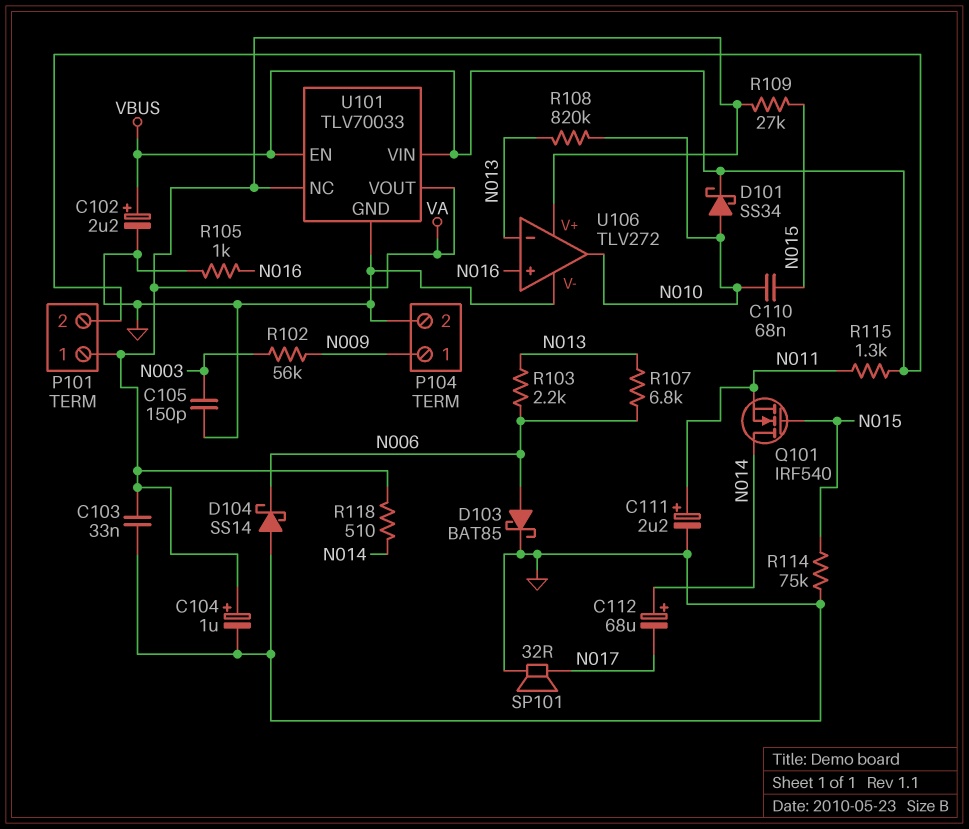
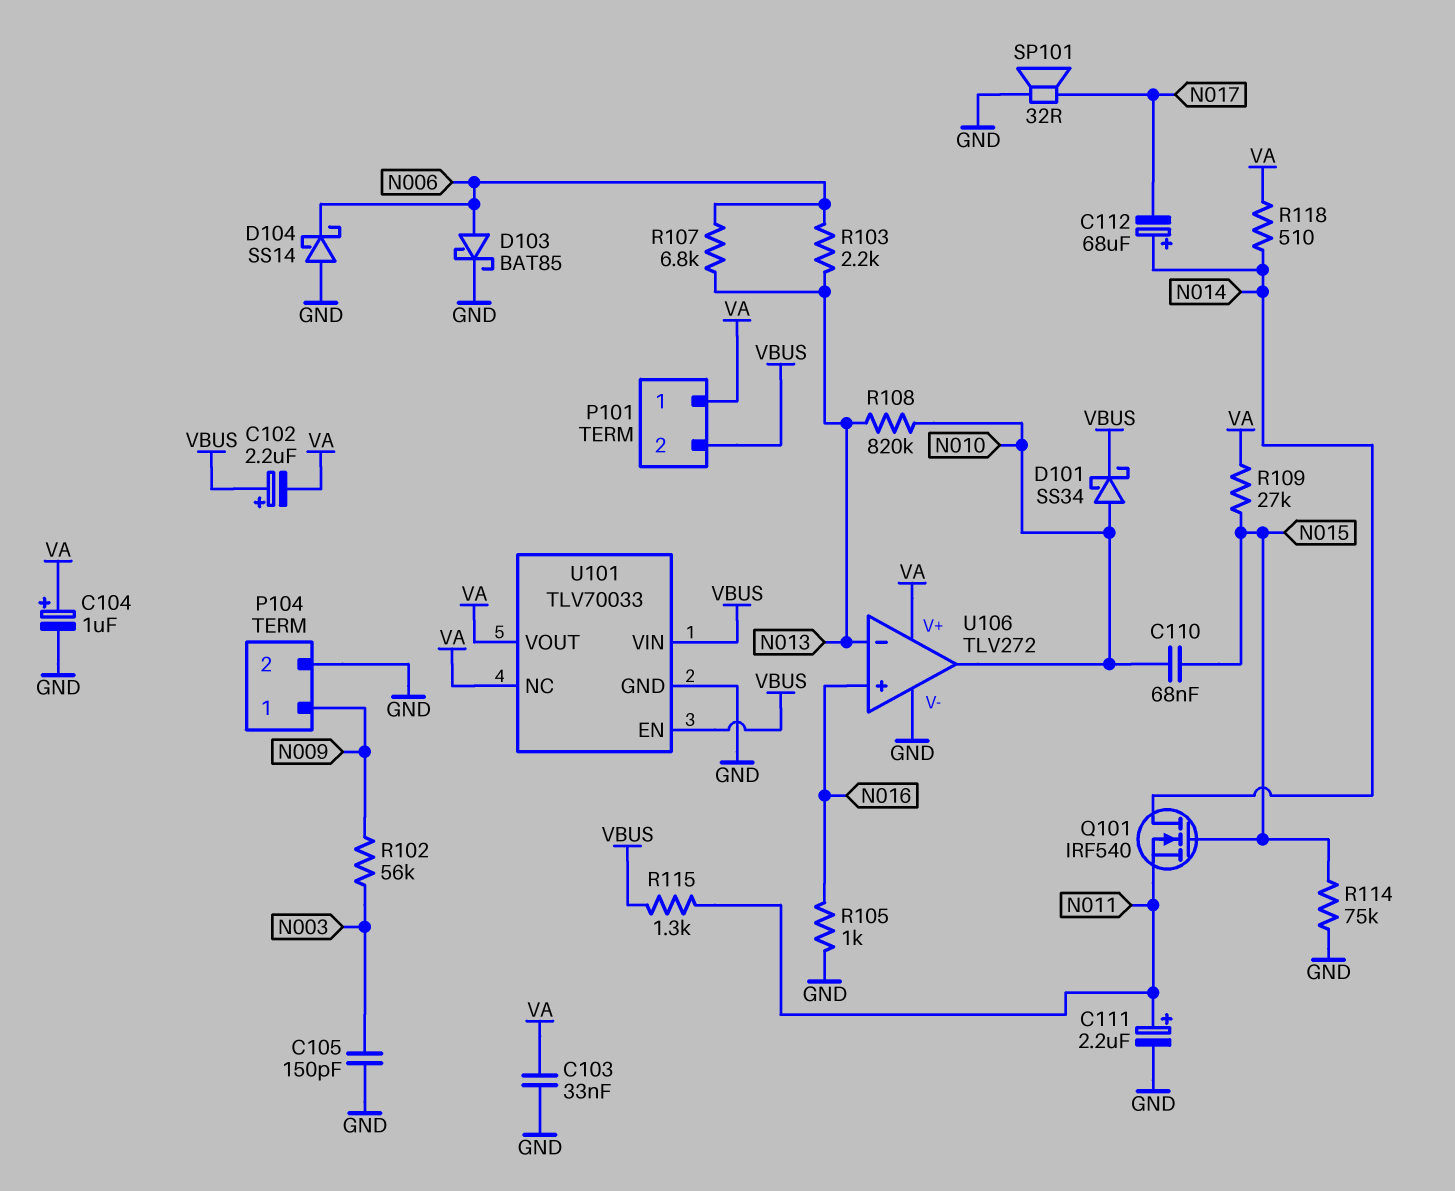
C102: 2.2uF (plus VBUS, minus GND) -> 2.2uF (plus VBUS, minus VA)

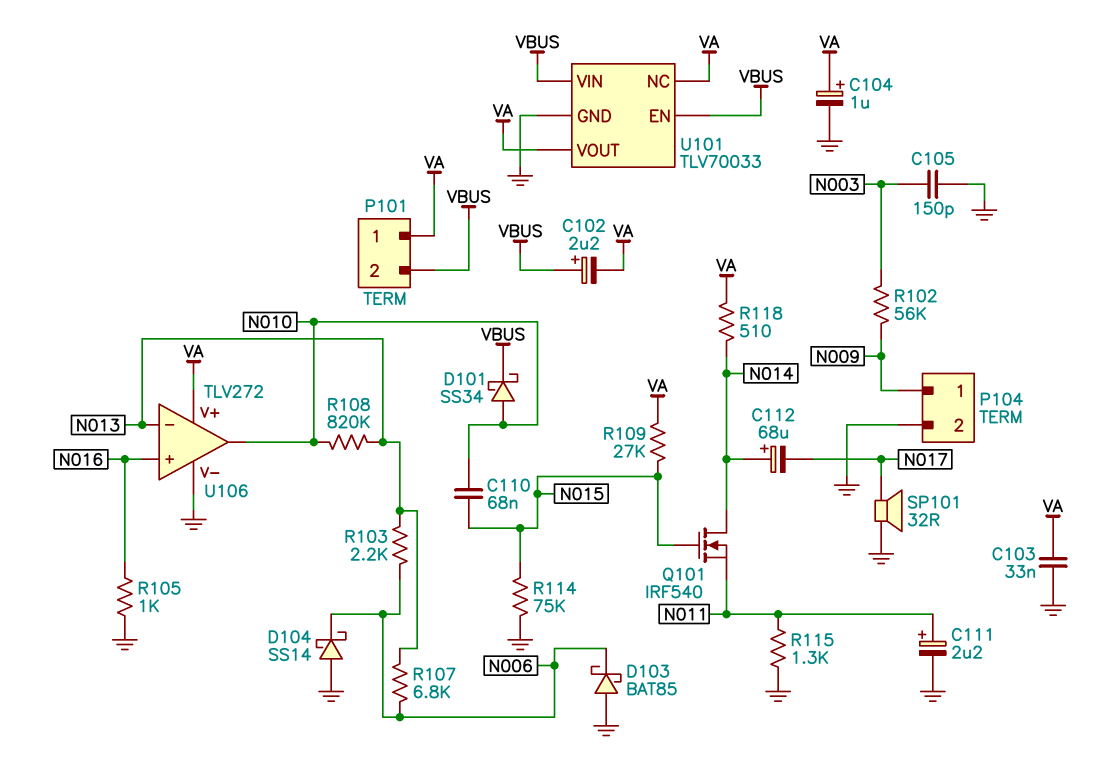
D103: schottky BAT85 (A N006, K GND) -> schottky BAT85 (A GND, K N006)
R115: 1.3k (N011, VBUS) -> 1.3k (GND, N011)

